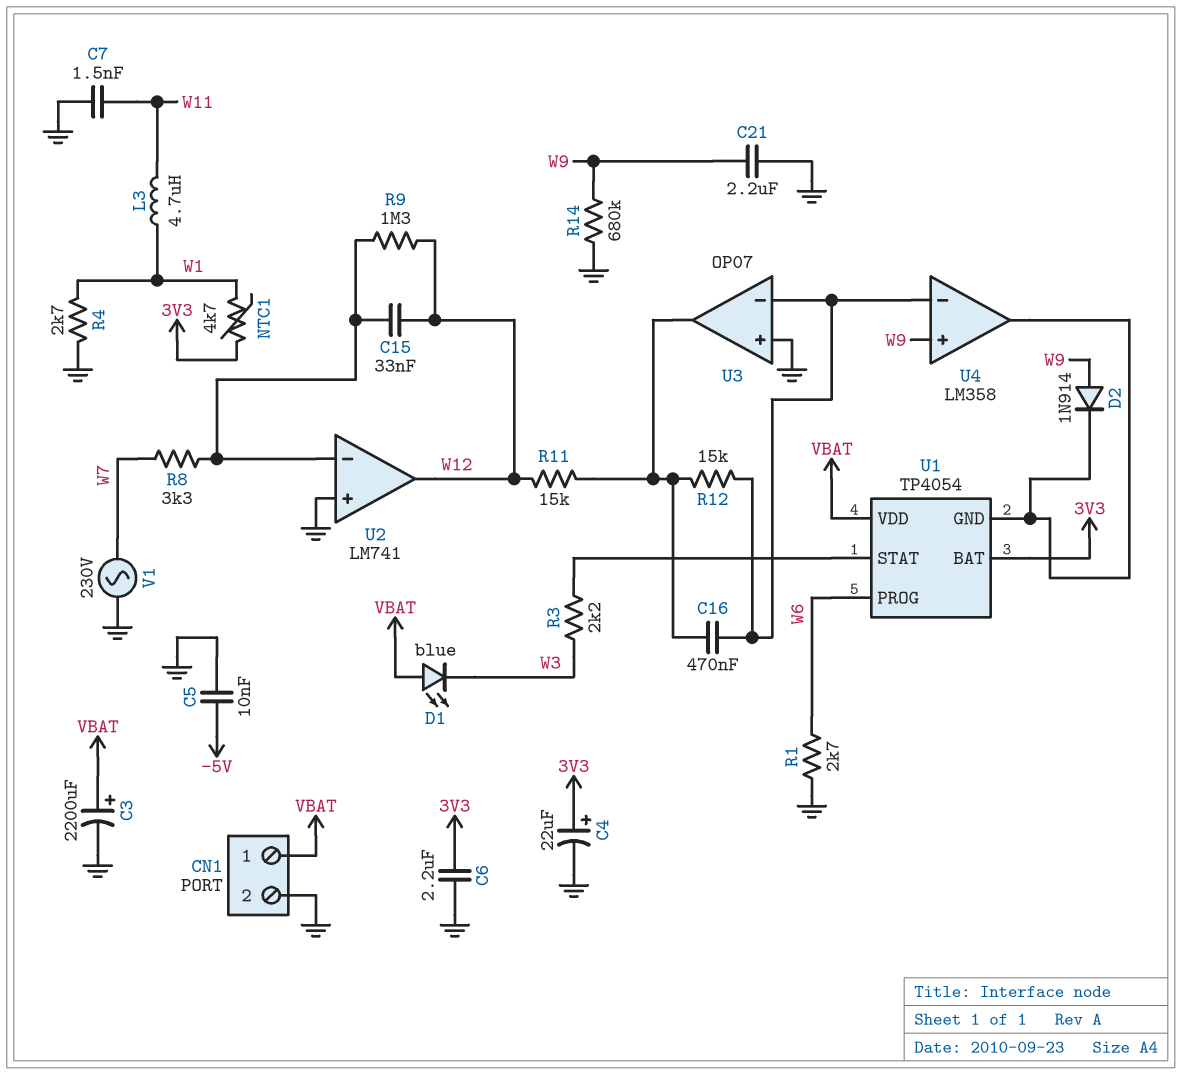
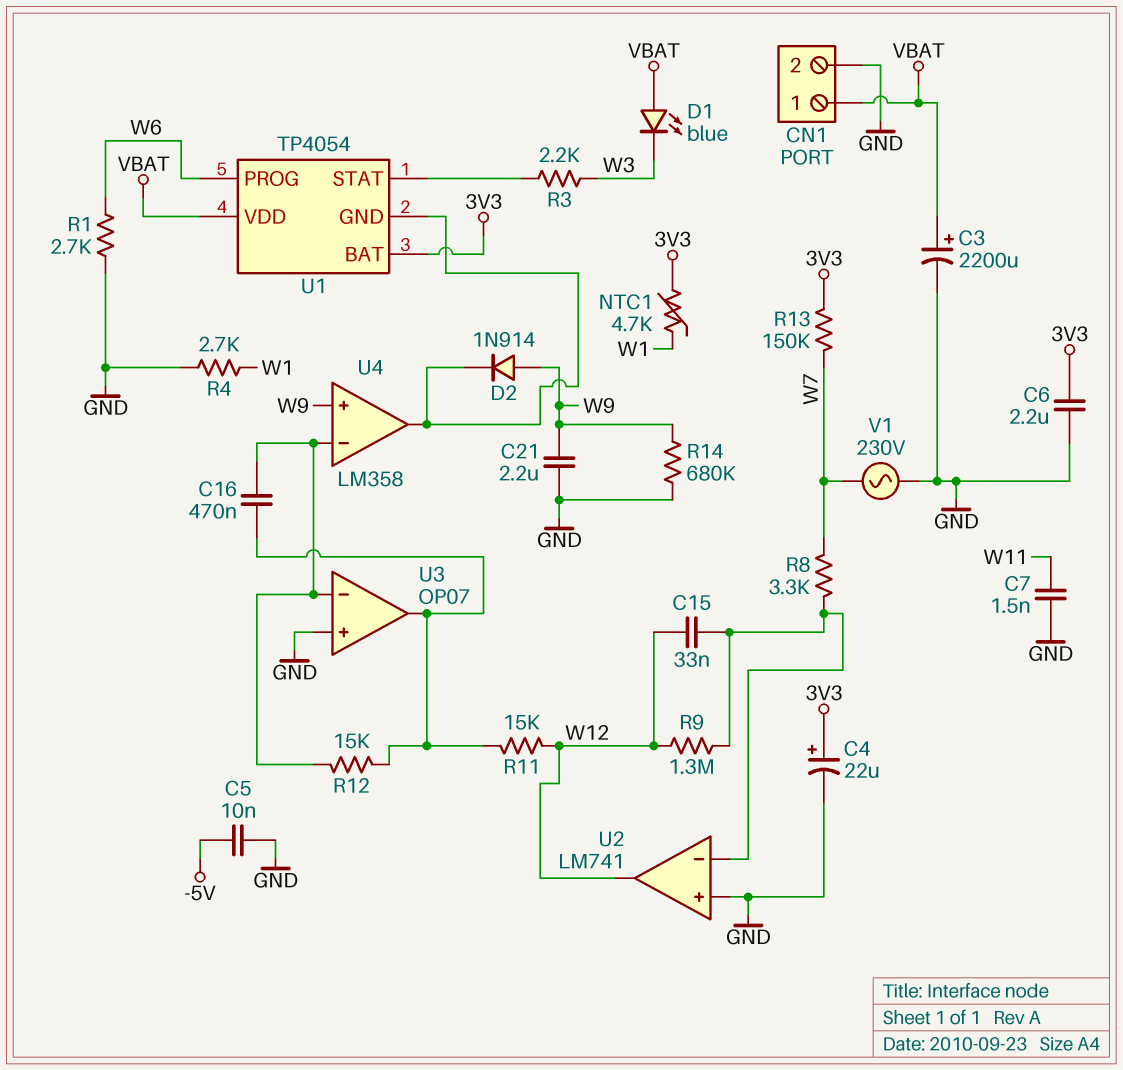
L3: 4.7uH (W1, W11) -> none
R13: none -> 150k (3V3, W7)

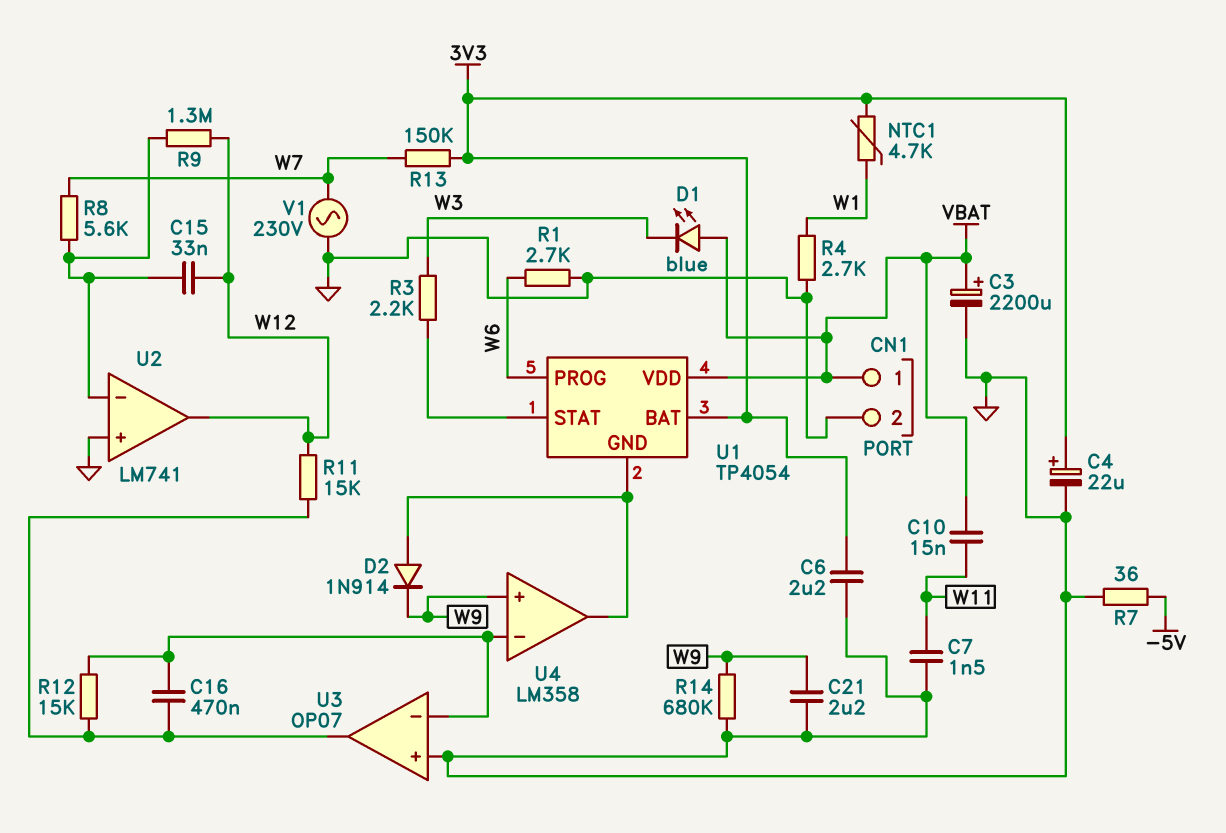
C5: 10nF (-5V, GND) -> none
C10: none -> 15nF (VBAT, W11)
D2: diode 1N914 (A W9, K U1/GND) -> diode 1N914 (A U1/GND, K W9)
R7: none -> 36 (-5V, GND)
R8: 3.3k (U2/in-, W7) -> 5.6k (U2/in-, W7)

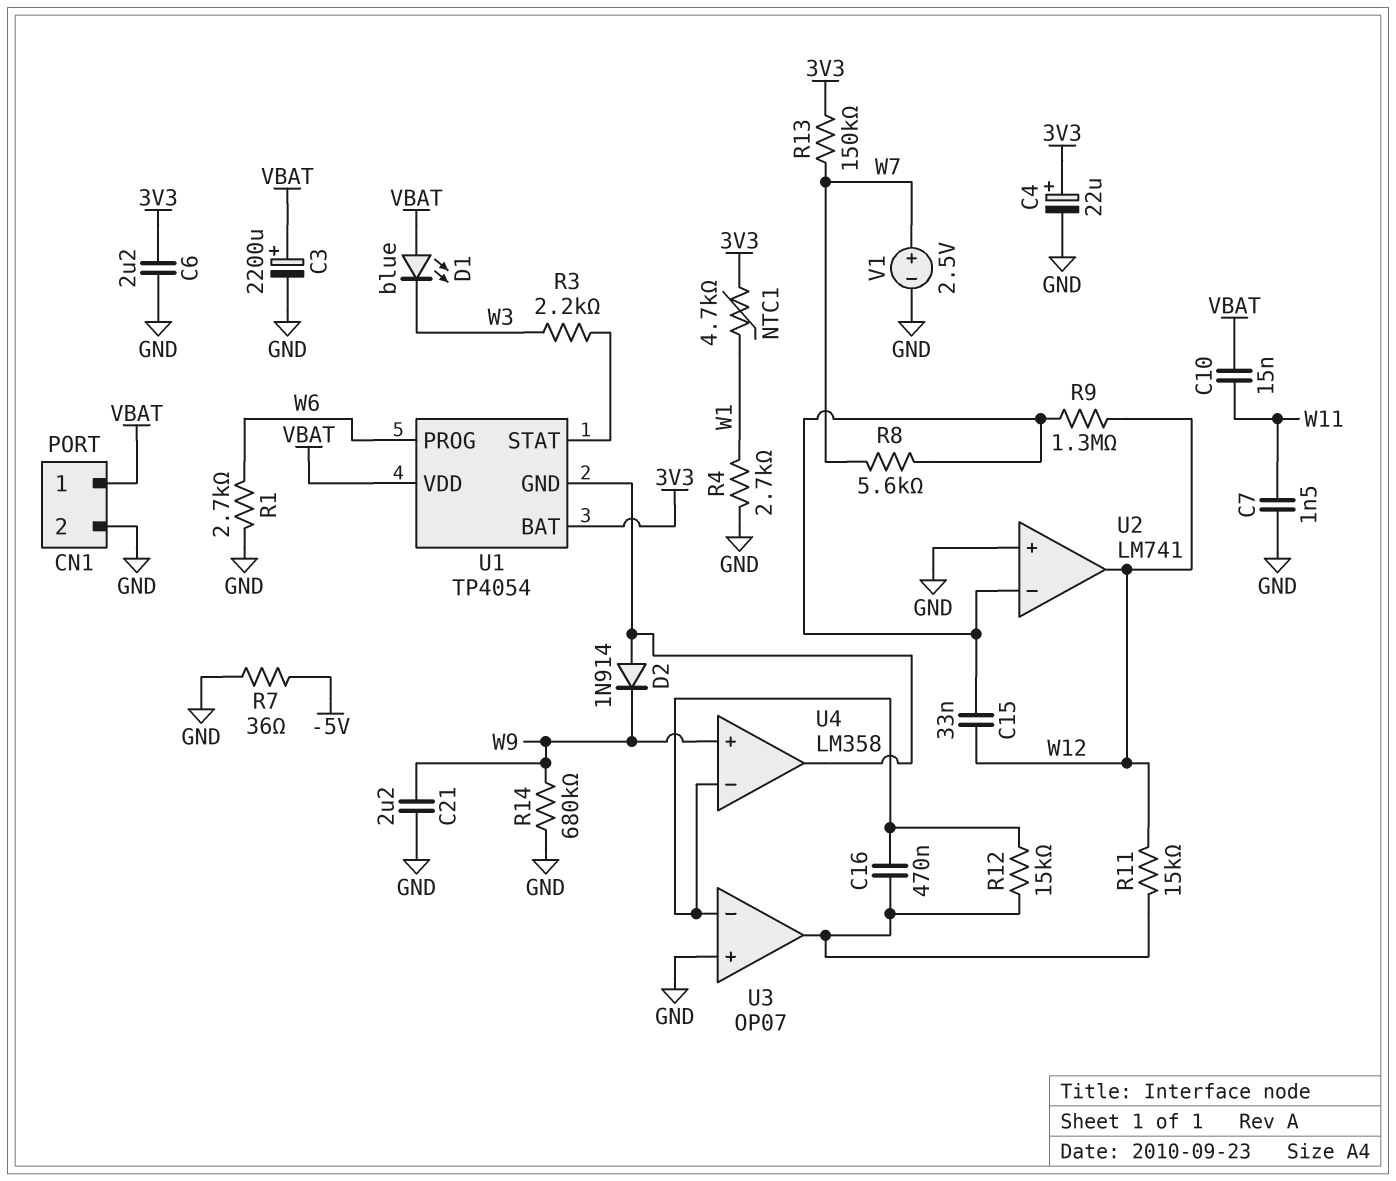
V1: AC 230V (GND, W7) -> 2.5V (plus W7, minus GND)

